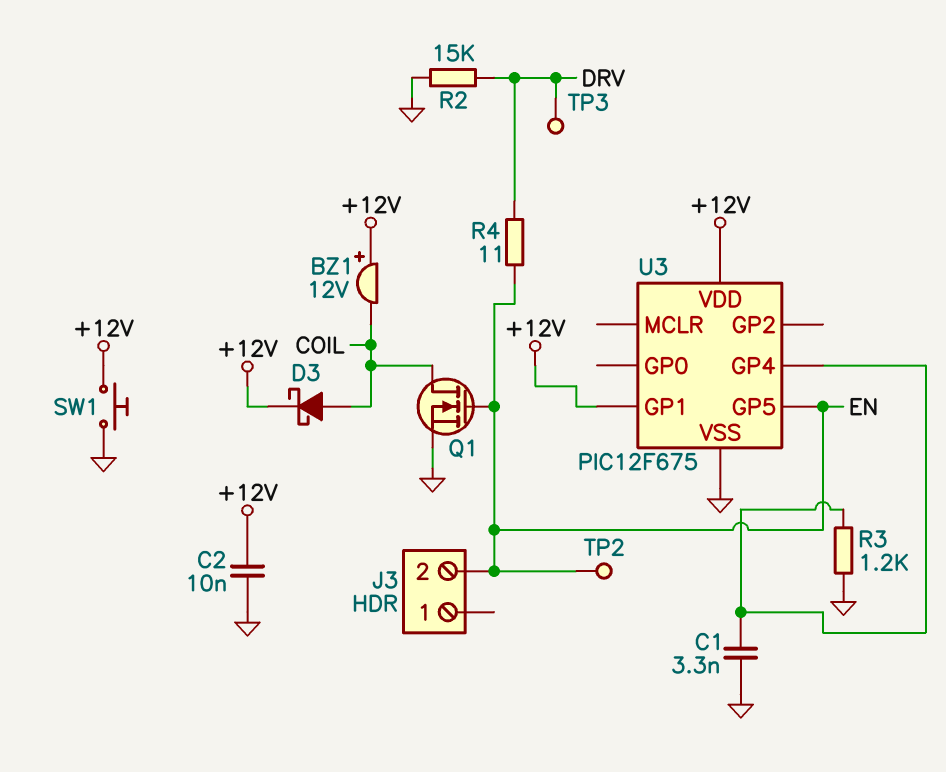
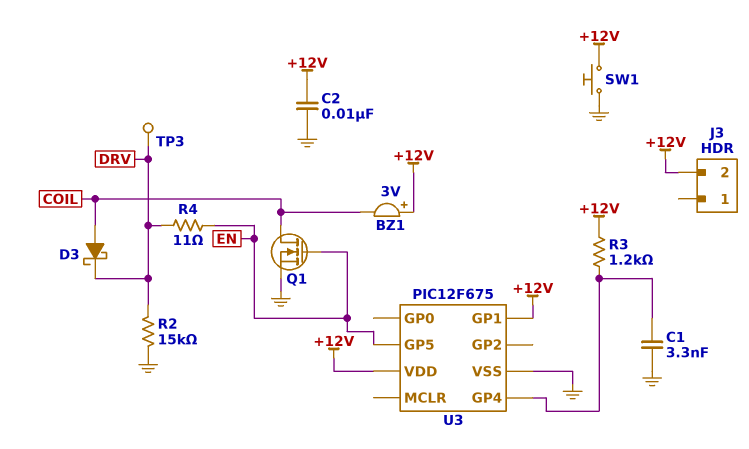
BZ1: buzzer 12V (plus +12V, minus COIL) -> buzzer 3V (plus +12V, minus COIL)
D3: schottky (A COIL, K +12V) -> schottky (A COIL, K DRV)
J3 pin 2: EN -> +12V
R3: 1.2k (GND, U3/GP4) -> 1.2k (+12V, U3/GP4)
TP2: test point (EN) -> none

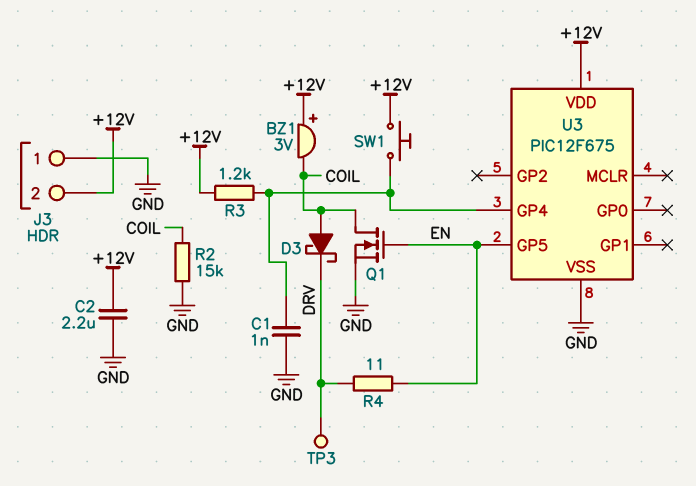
C1: 3.3nF (GND, U3/GP4) -> 1nF (GND, U3/GP4)
C2: 10nF (+12V, GND) -> 2.2uF (+12V, GND)
J3 pin 1: none -> GND
R2: 15k (DRV, GND) -> 15k (COIL, GND)
SW1: button (+12V, GND) -> button (+12V, U3/GP4)
U3 pin GP1: +12V -> none

